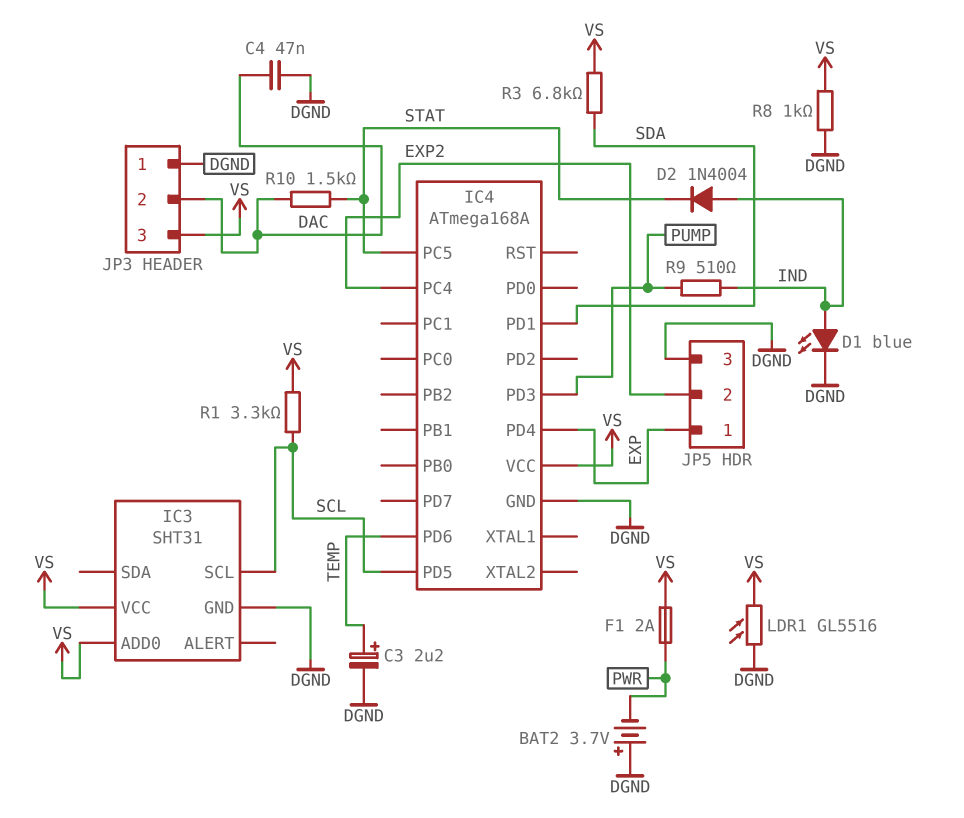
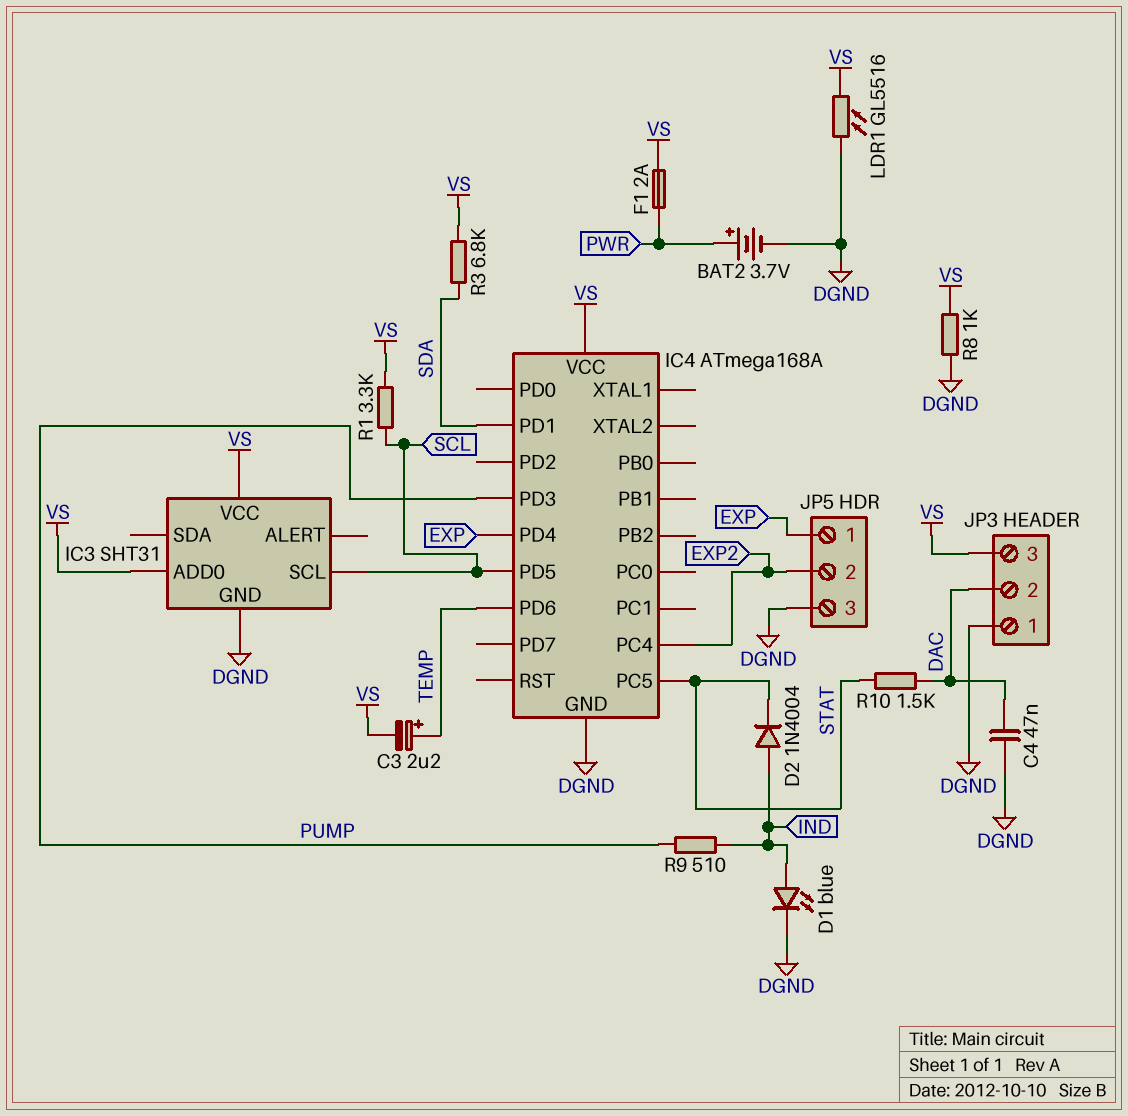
BAT2: 3.7V (plus DGND, minus PWR) -> 3.7V (plus PWR, minus DGND)
C3: 2.2uF (plus TEMP, minus DGND) -> 2.2uF (plus TEMP, minus VS)

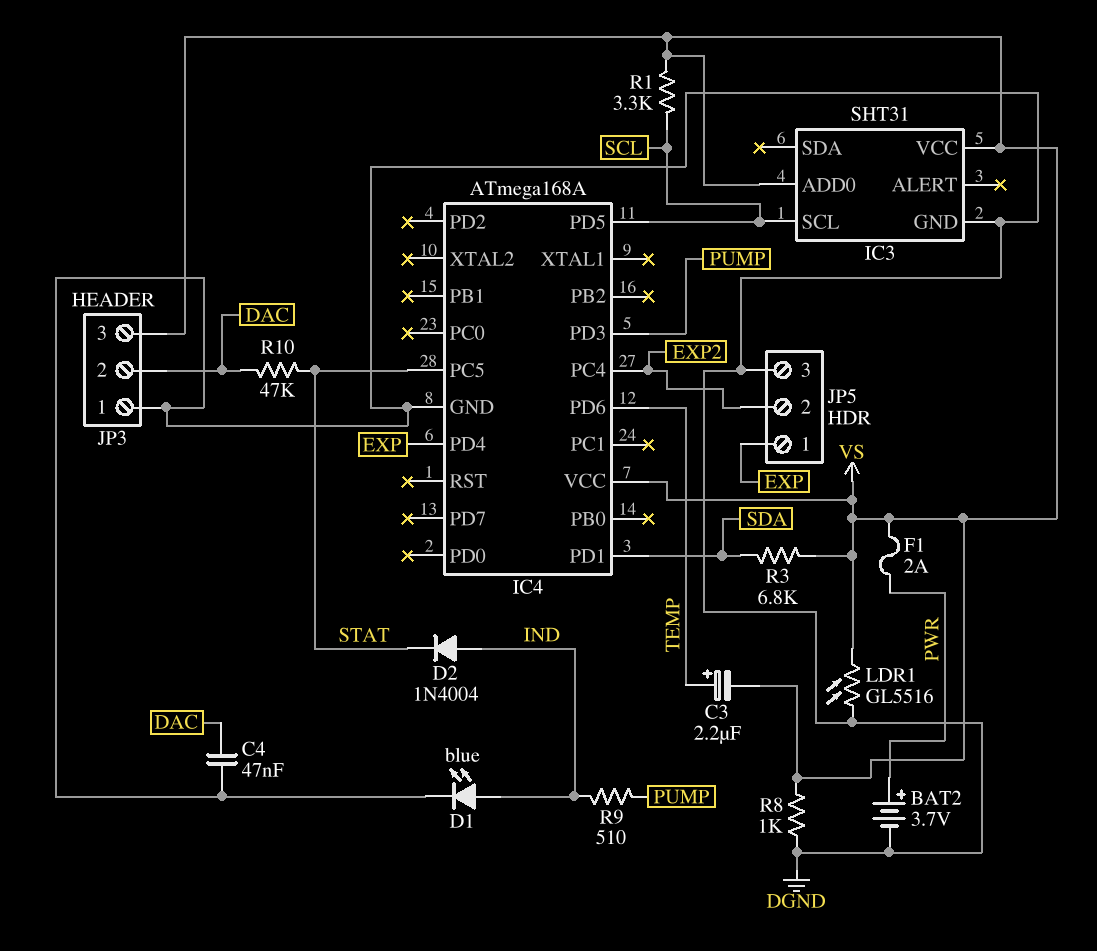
R10: 1.5k (DAC, STAT) -> 47k (DAC, STAT)

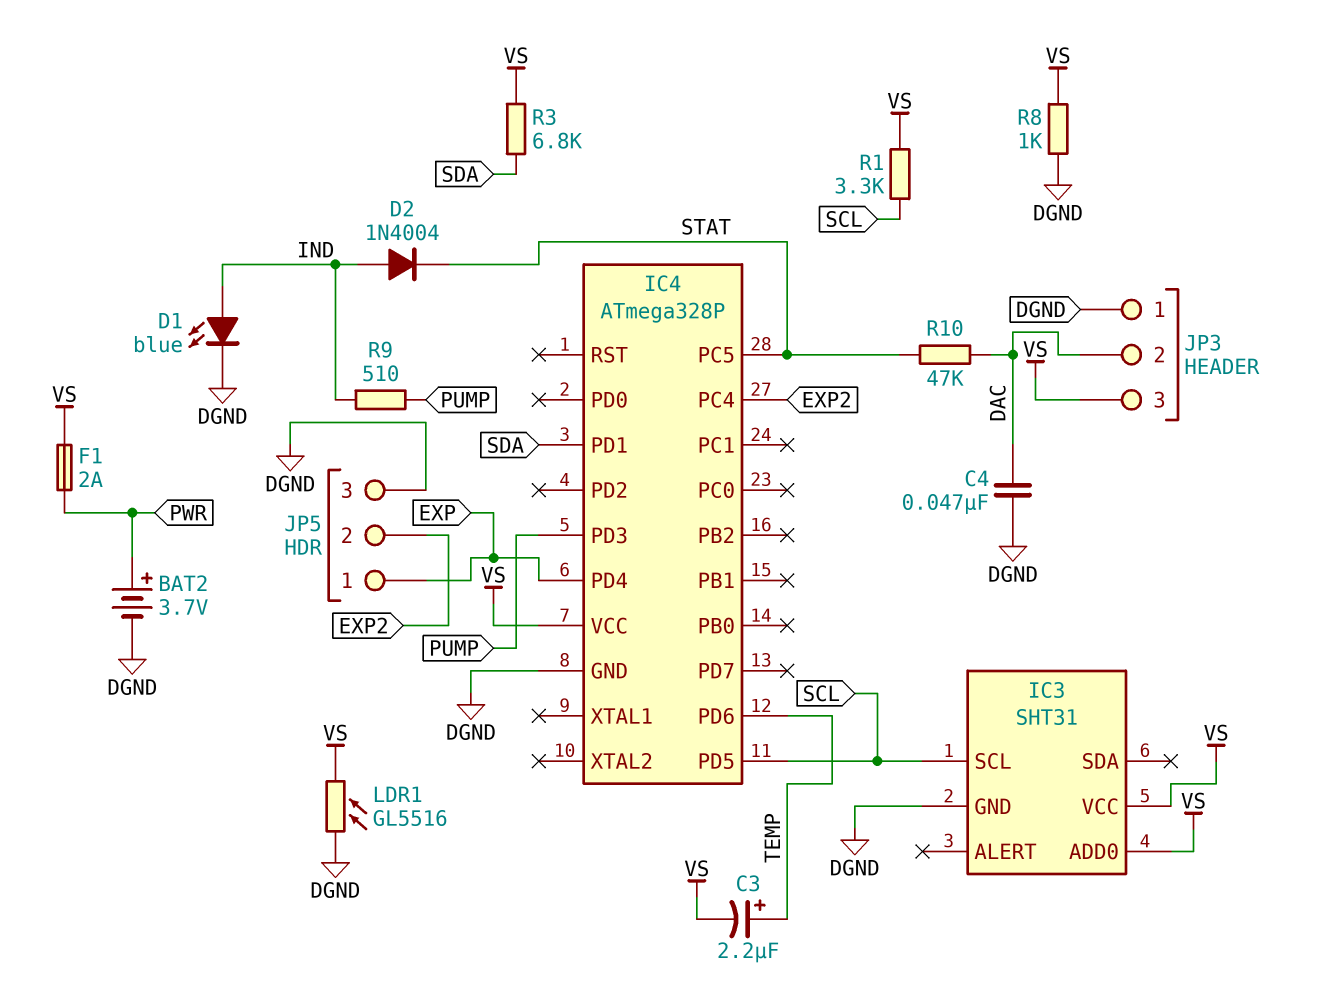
IC4: ATmega168A -> ATmega328P

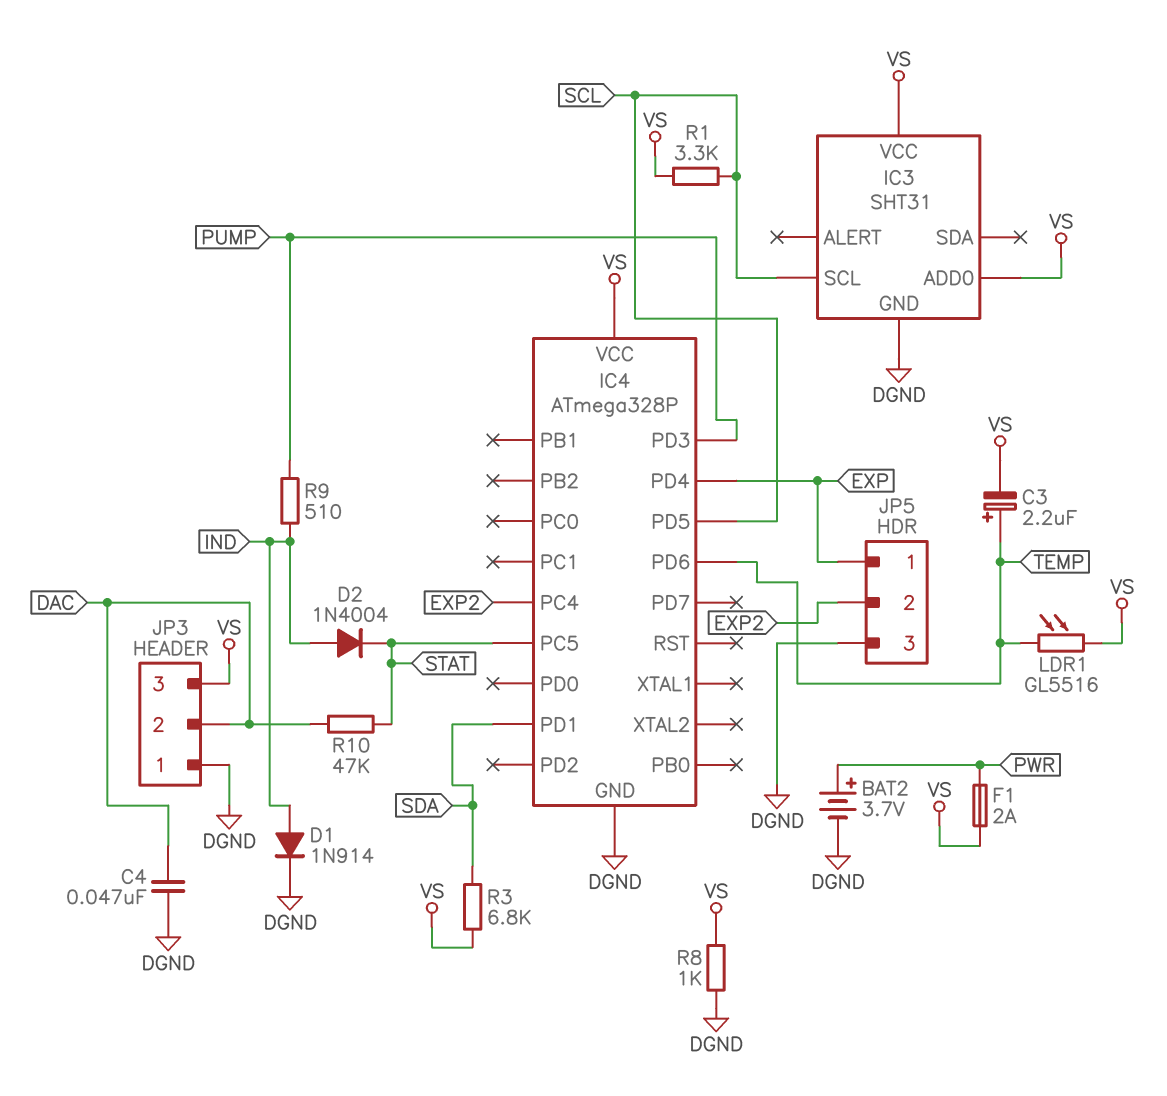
D1: LED blue (A IND, K DGND) -> diode 1N914 (A IND, K DGND)
LDR1: GL5516 (DGND, VS) -> GL5516 (TEMP, VS)

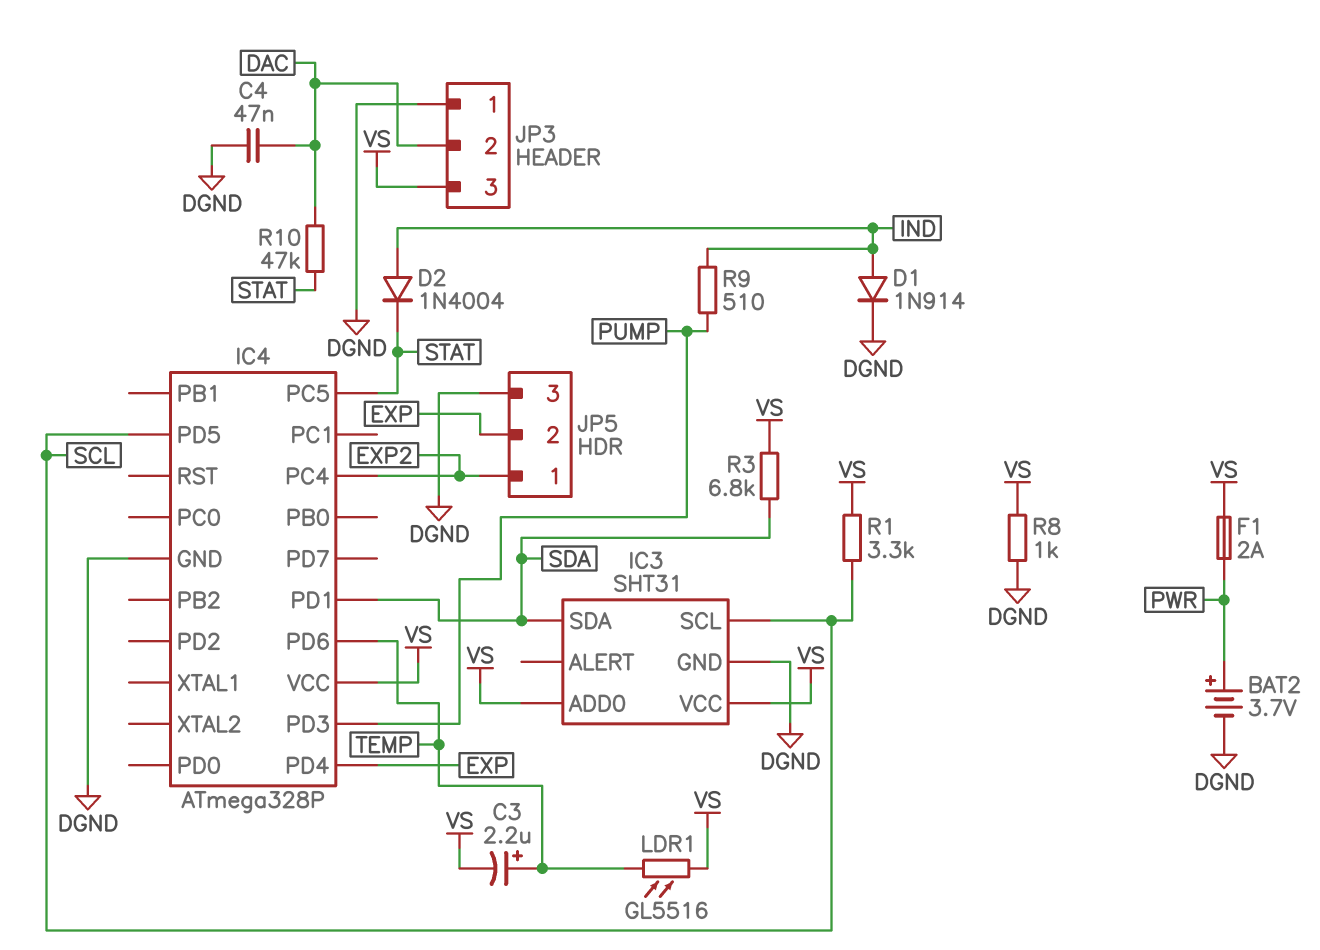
IC3 pin SDA: none -> SDA
JP5 pin 1: EXP -> EXP2
JP5 pin 2: EXP2 -> EXP

